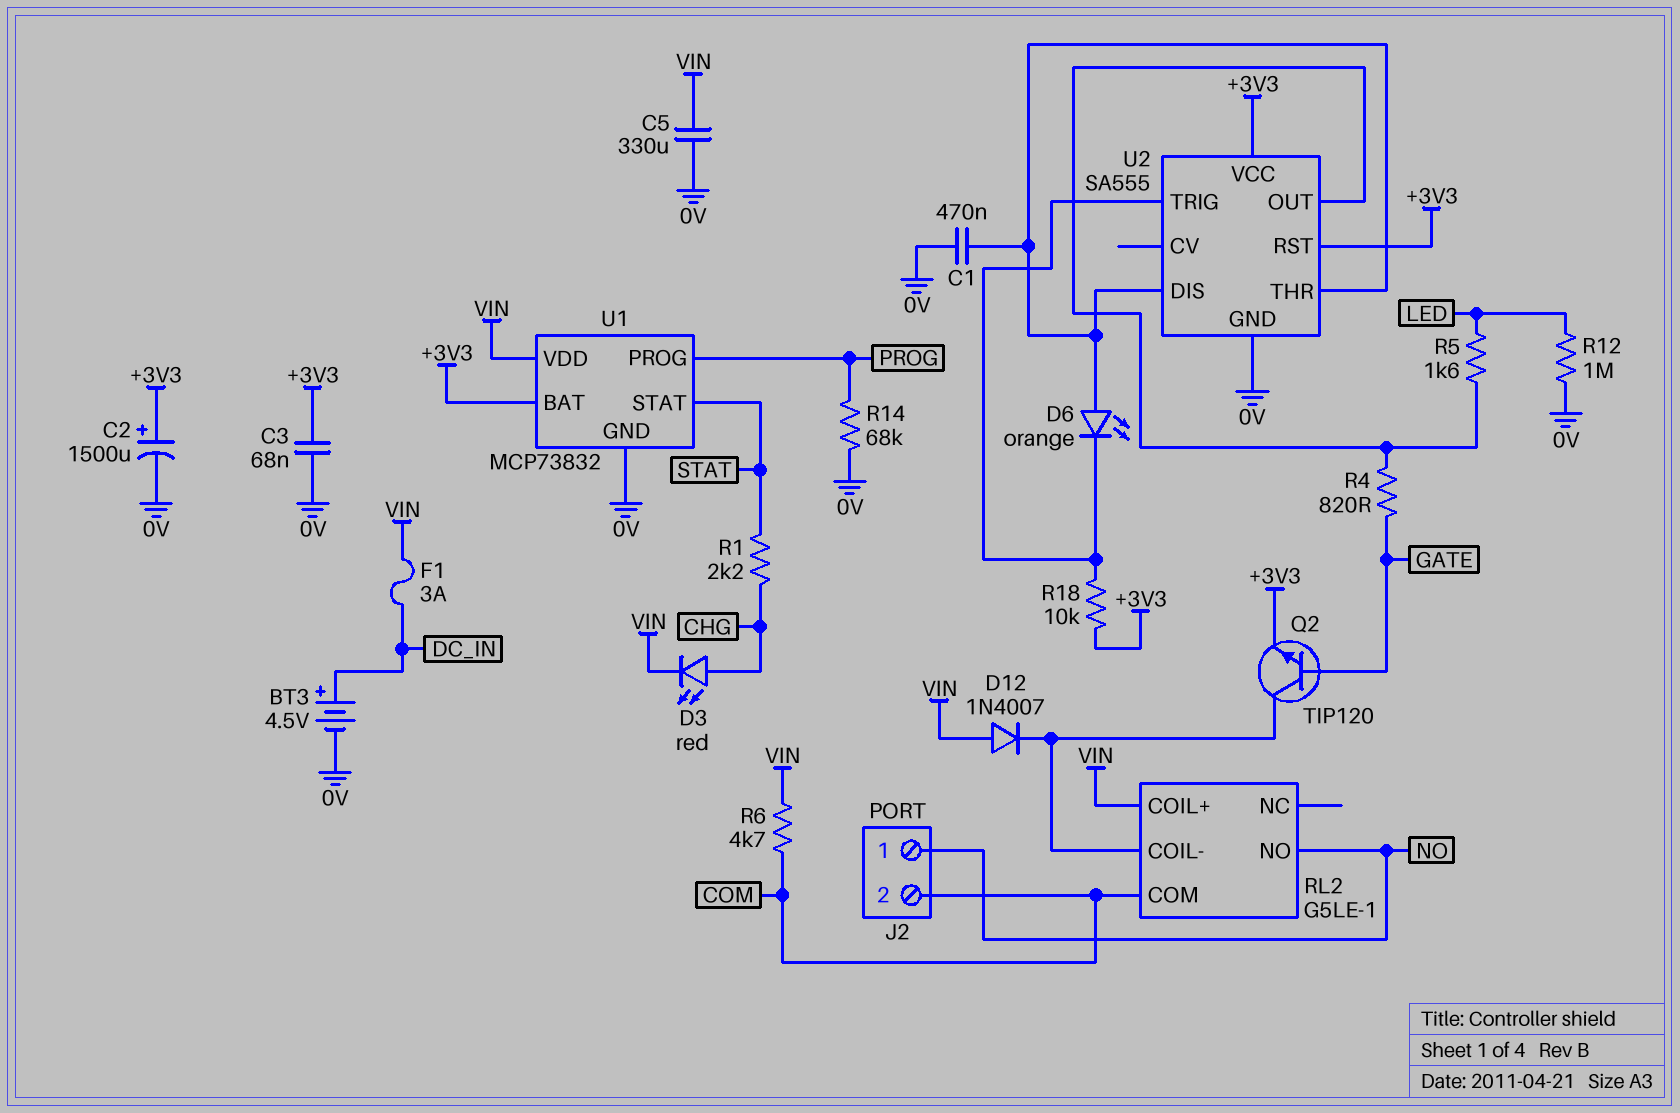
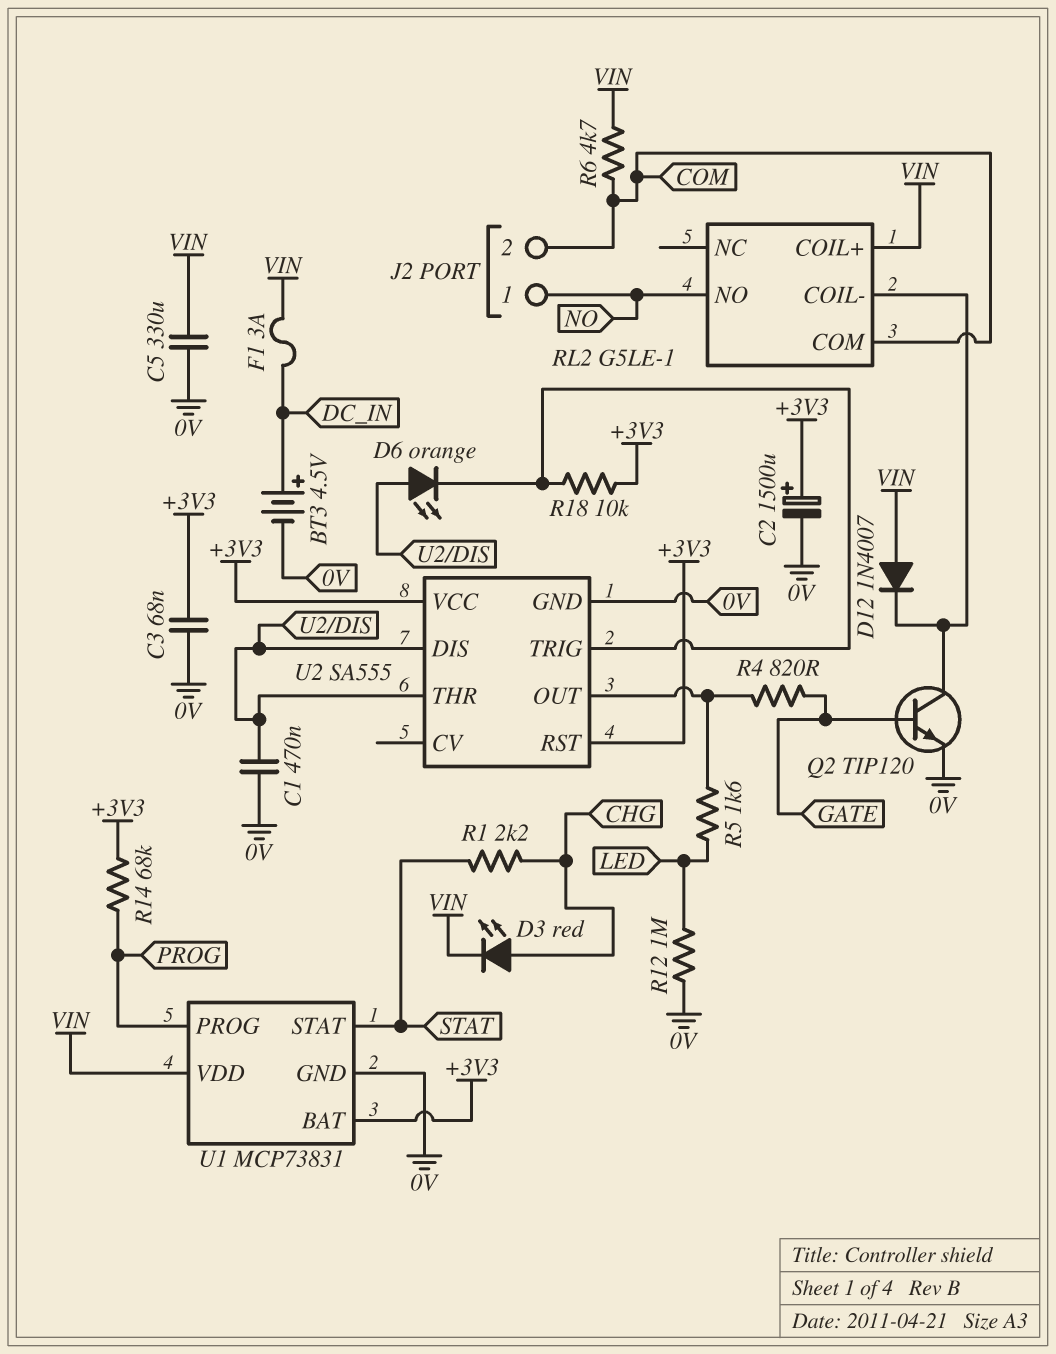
Q2: NPN TIP120 (B GATE, C RL2/COIL-, E +3V3) -> NPN TIP120 (B GATE, C RL2/COIL-, E 0V)
R14: 68k (0V, PROG) -> 68k (+3V3, PROG)
U1: MCP73832 -> MCP73831

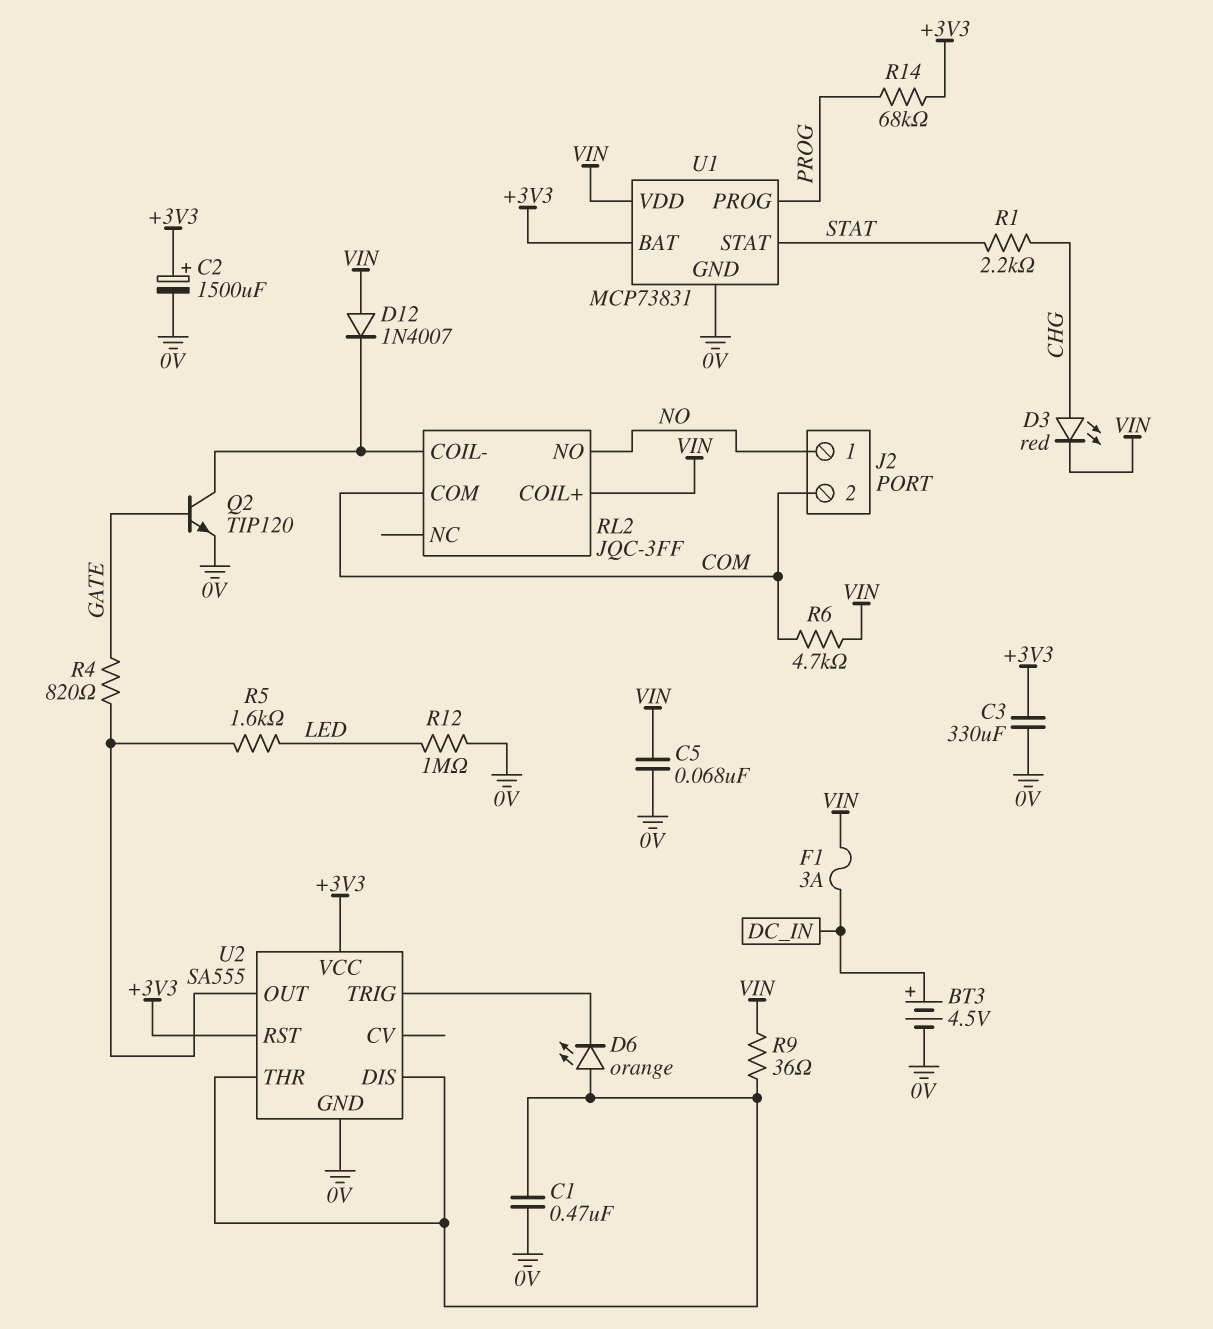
C3: 68nF (+3V3, 0V) -> 330uF (+3V3, 0V)
C5: 330uF (0V, VIN) -> 68nF (0V, VIN)
R9: none -> 36 (U2/DIS, VIN)
R18: 10k (+3V3, U2/TRIG) -> none
RL2: G5LE-1 -> JQC-3FF

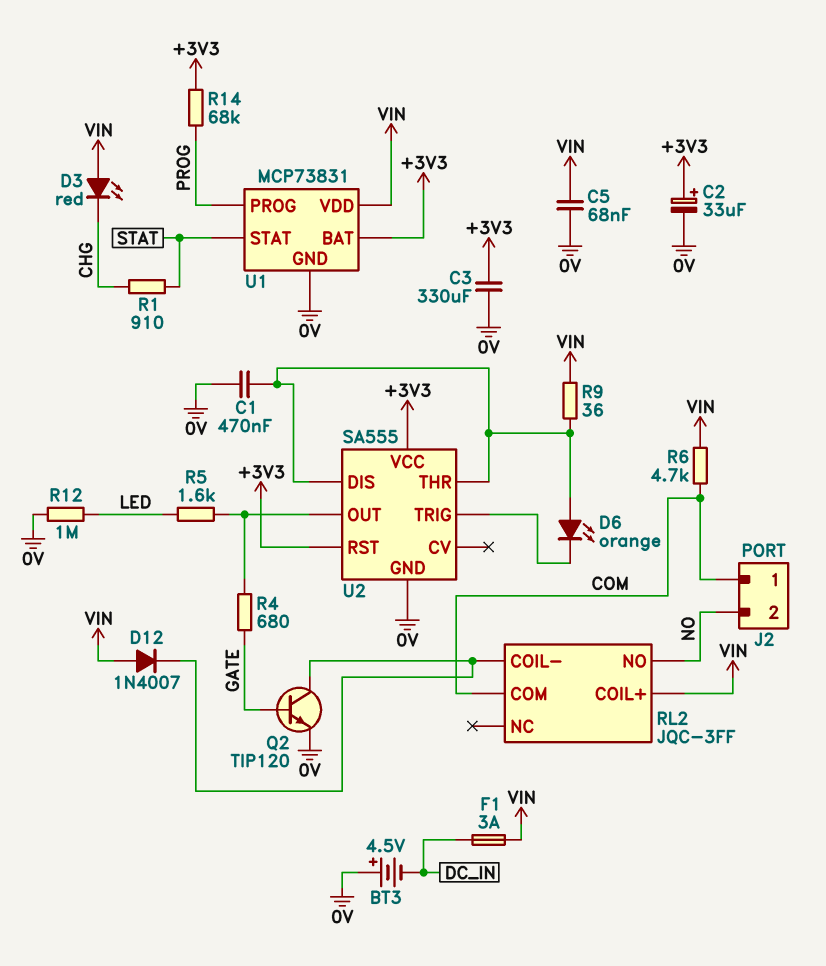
BT3: 4.5V (plus DC_IN, minus 0V) -> 4.5V (plus 0V, minus DC_IN)
C2: 1500uF (plus +3V3, minus 0V) -> 33uF (plus +3V3, minus 0V)
D3: LED red (A CHG, K VIN) -> LED red (A VIN, K CHG)
J2 pin 1: NO -> COM
J2 pin 2: COM -> NO
R1: 2.2k (CHG, STAT) -> 910 (CHG, STAT)
R4: 820 (GATE, U2/OUT) -> 680 (GATE, U2/OUT)

